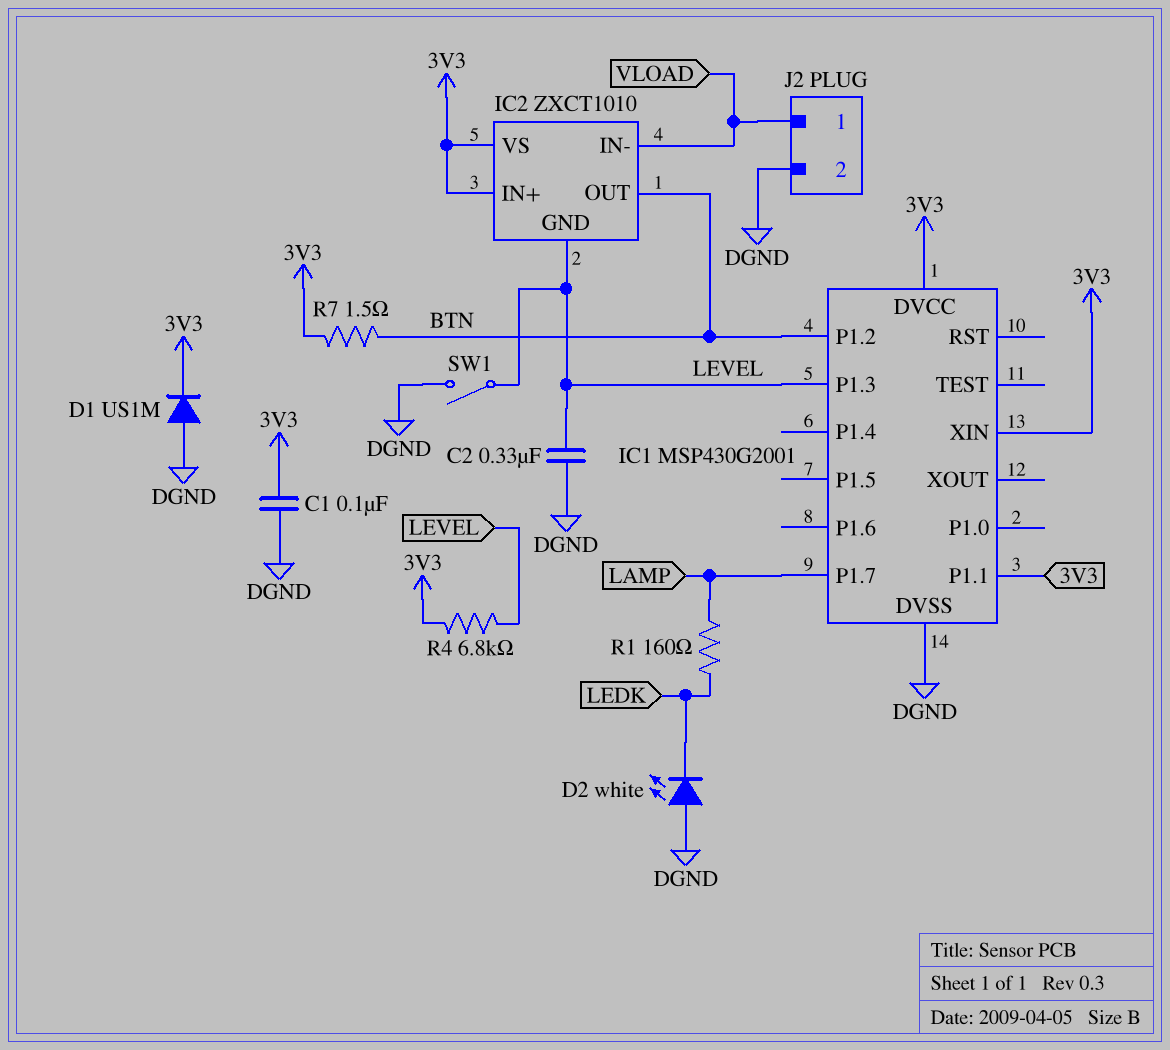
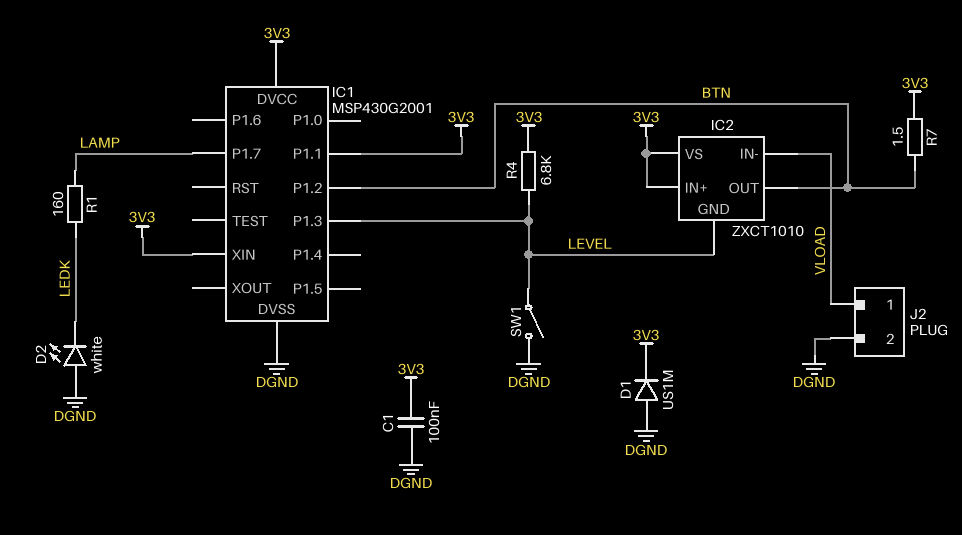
C2: 330nF (DGND, LEVEL) -> none

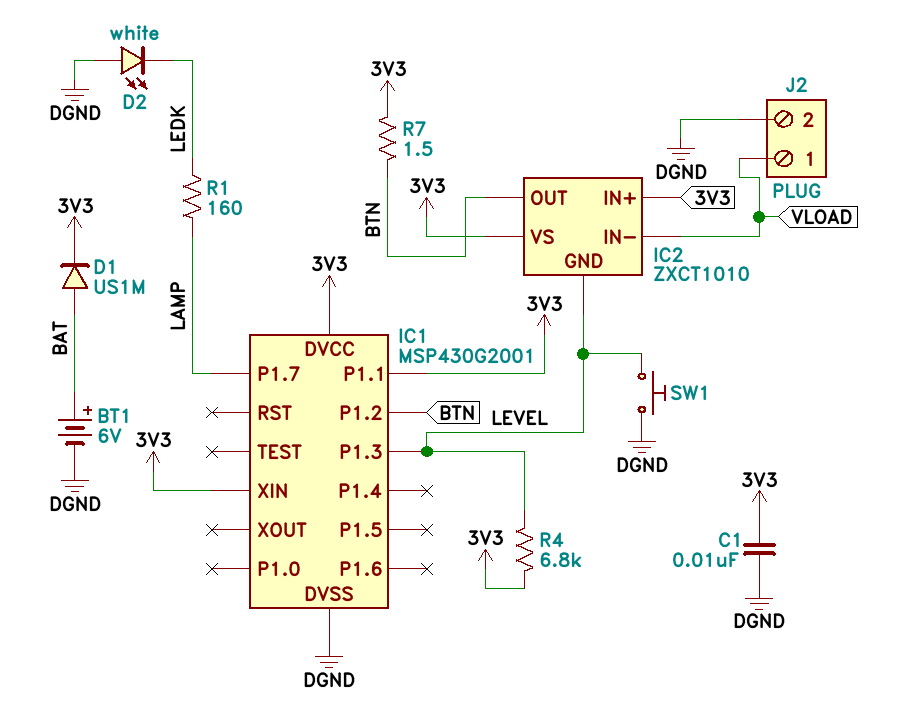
BT1: none -> 6V (plus BAT, minus DGND)
C1: 100nF (3V3, DGND) -> 10nF (3V3, DGND)
D1: diode US1M (A DGND, K 3V3) -> diode US1M (A BAT, K 3V3)
SW1: switch (DGND, LEVEL) -> button (DGND, LEVEL)

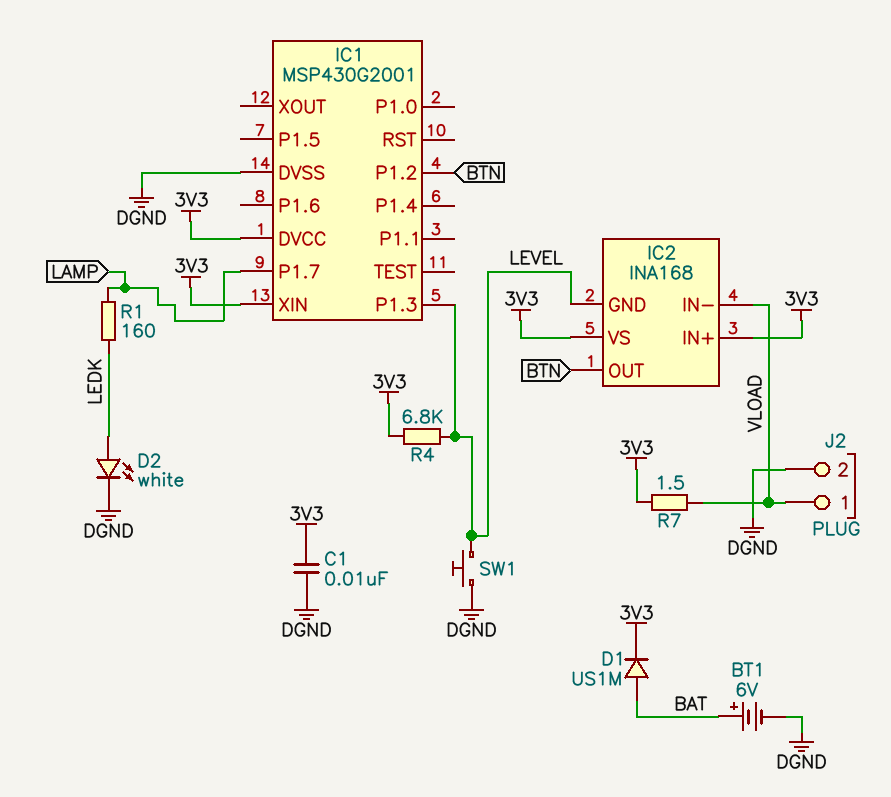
D2: LED white (A DGND, K LEDK) -> LED white (A LEDK, K DGND)
IC1 pin P1.1: 3V3 -> none
IC2: ZXCT1010 -> INA168
R7: 1.5 (3V3, BTN) -> 1.5 (3V3, VLOAD)

